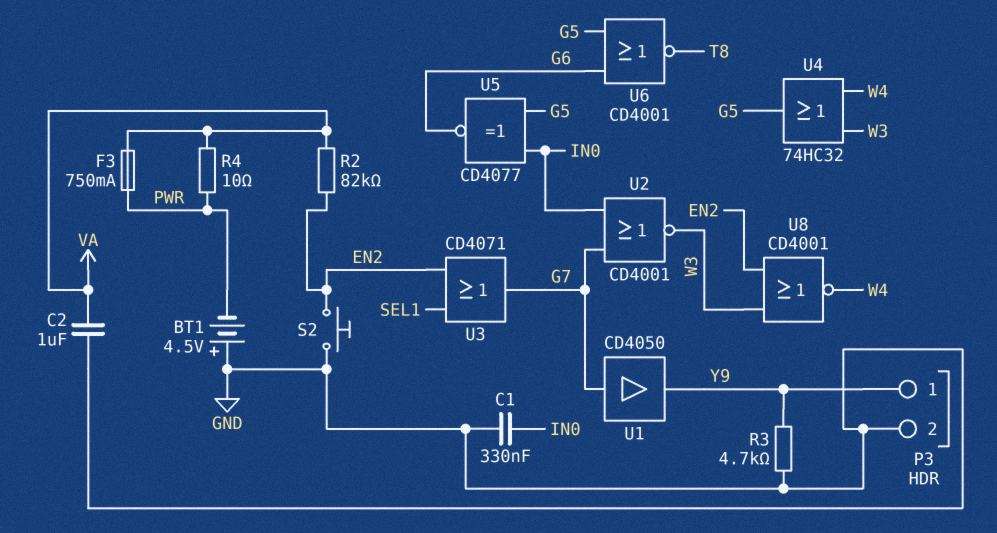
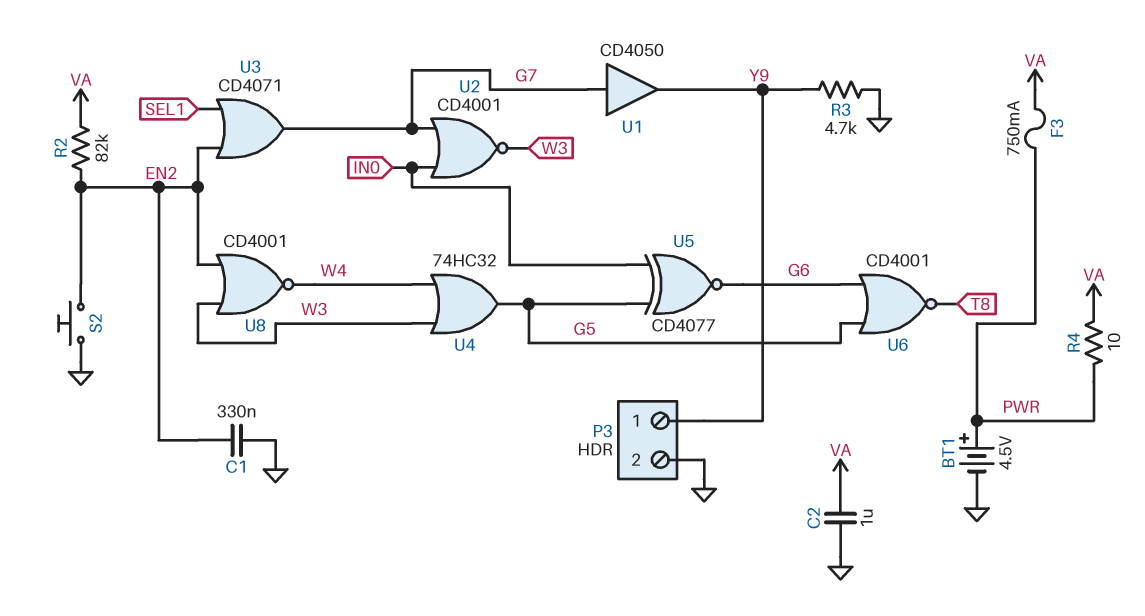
BT1: 4.5V (plus GND, minus PWR) -> 4.5V (plus PWR, minus GND)
C1: 330nF (GND, IN0) -> 330nF (EN2, GND)

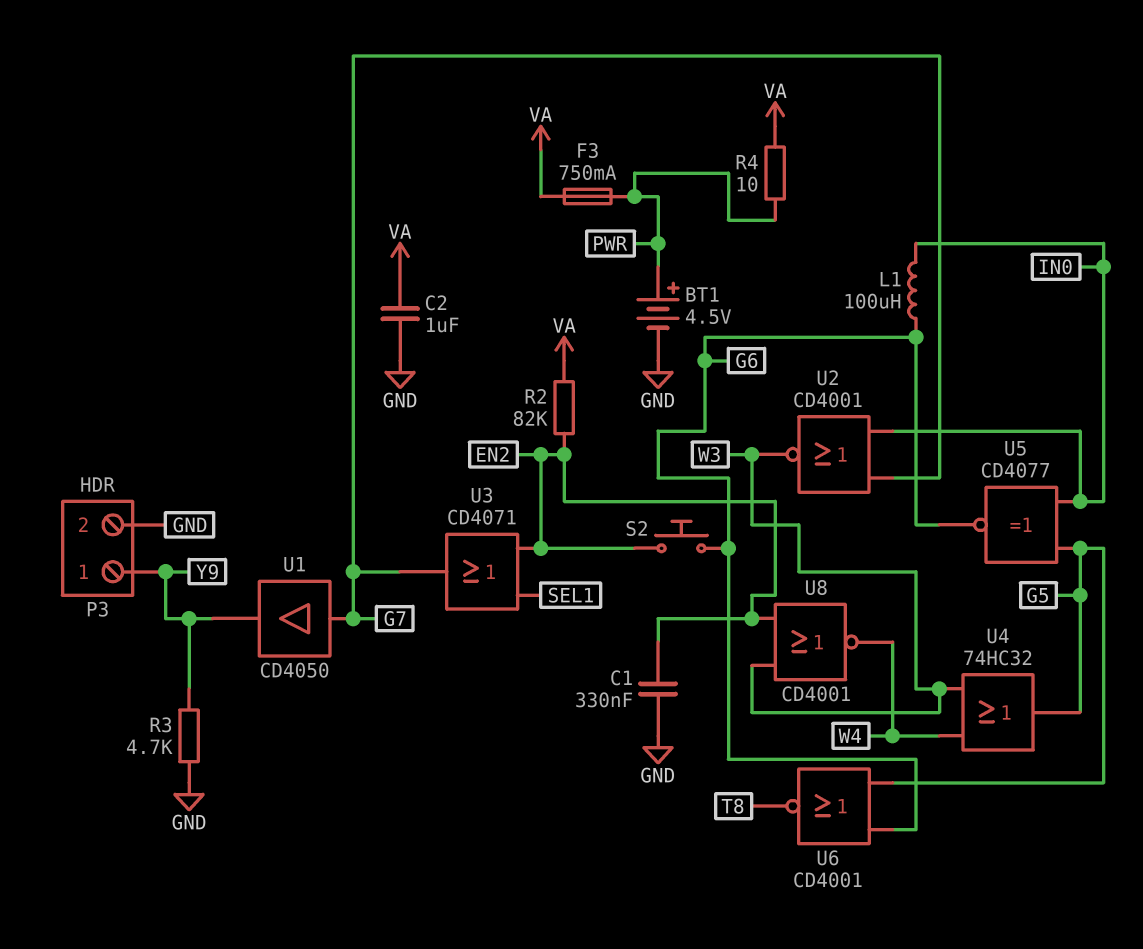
L1: none -> 100uH (G6, IN0)
S2: button (EN2, GND) -> button (EN2, G6)

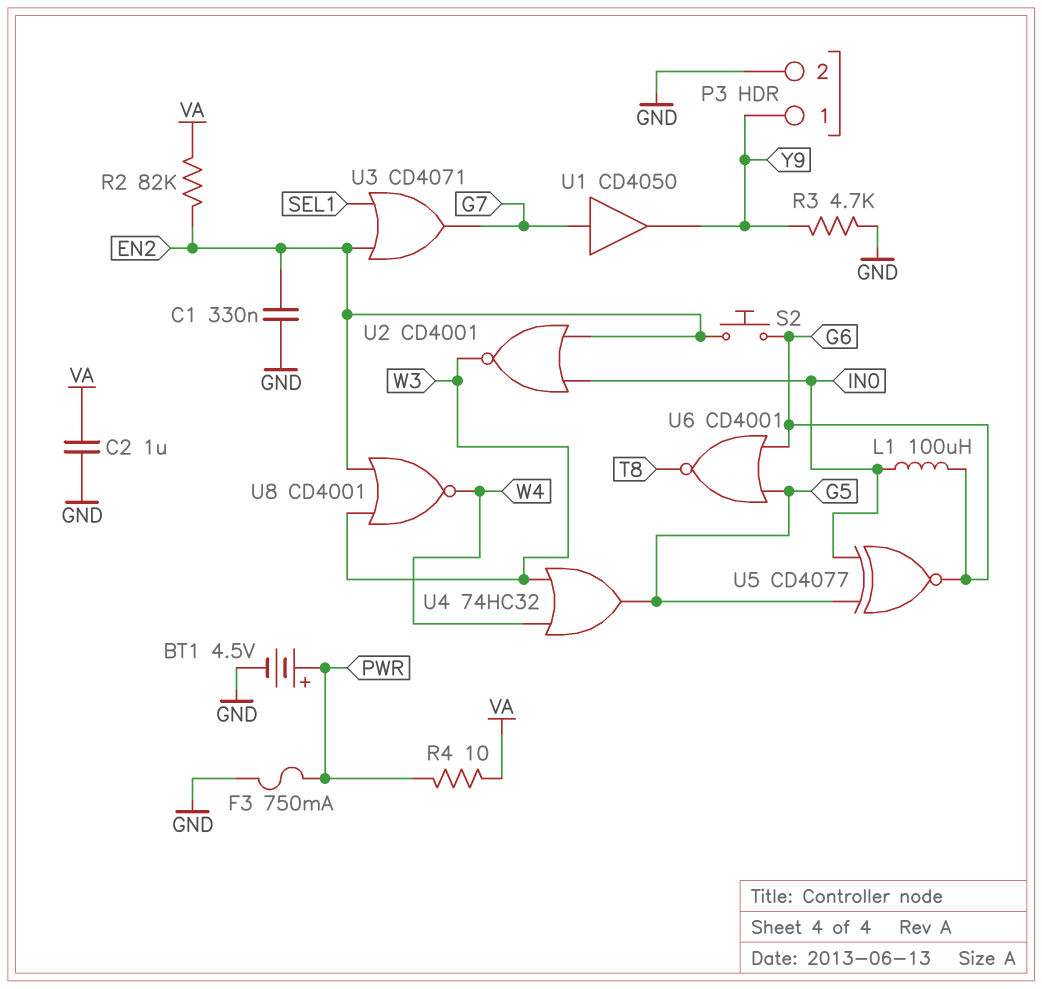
F3: 750mA (PWR, VA) -> 750mA (GND, PWR)
U2: NOR CD4001 (in G7, in IN0, out W3) -> NOR CD4001 (in EN2, in IN0, out W3)

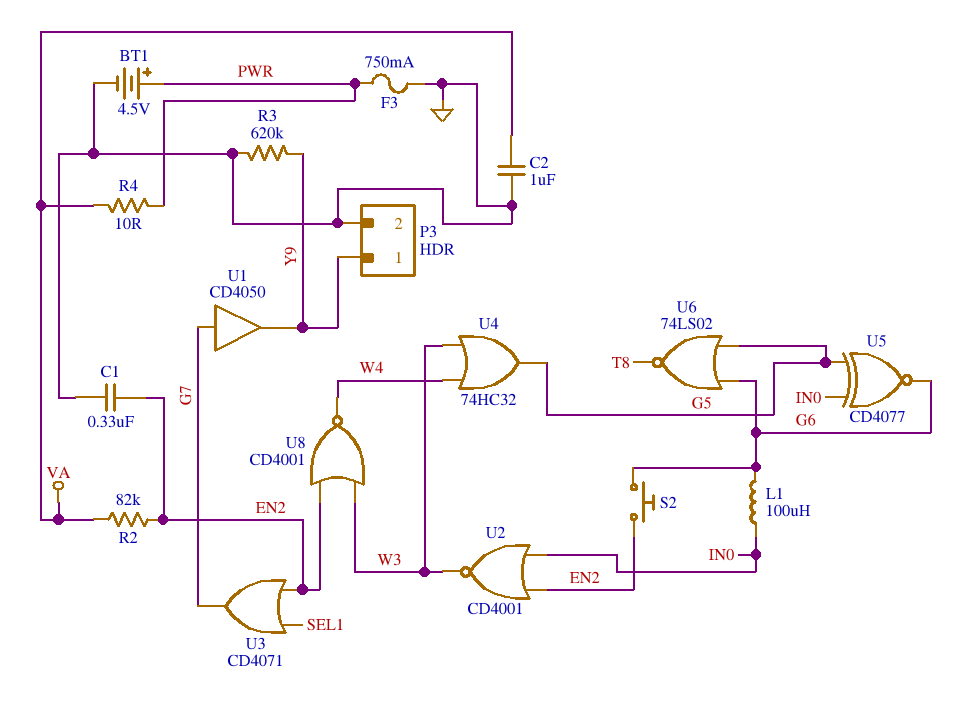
R3: 4.7k (GND, Y9) -> 620k (GND, Y9)
U6: NOR CD4001 (in G5, in G6, out T8) -> NOR 74LS02 (in G5, in G6, out T8)

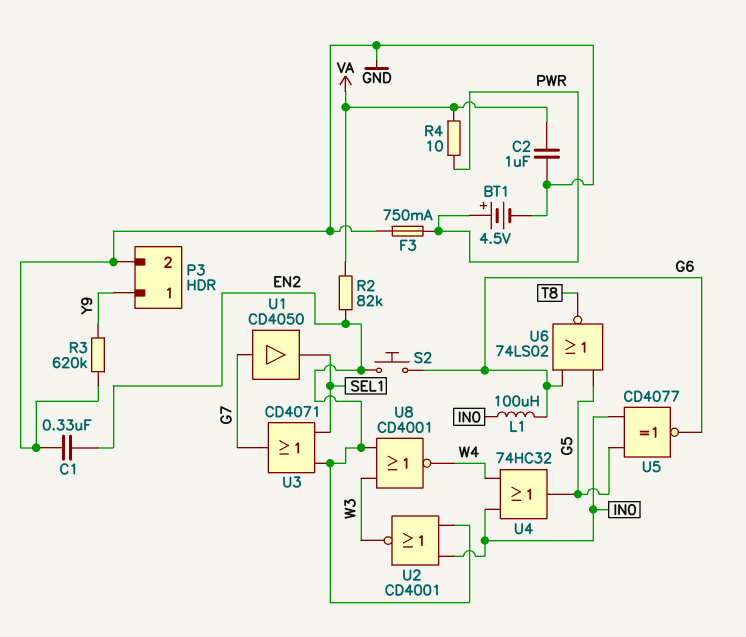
U1: buffer CD4050 (in G7, out Y9) -> buffer CD4050 (in G7, out SEL1)
U4: OR 74HC32 (in W3, in W4, out G5) -> OR 74HC32 (in IN0, in W4, out G5)

